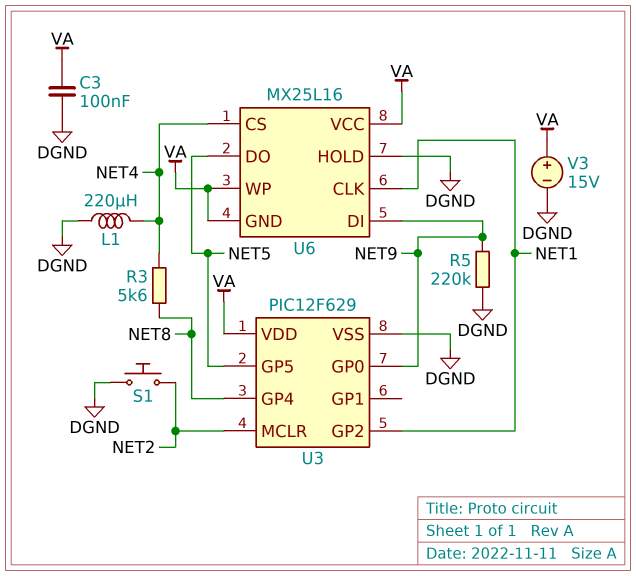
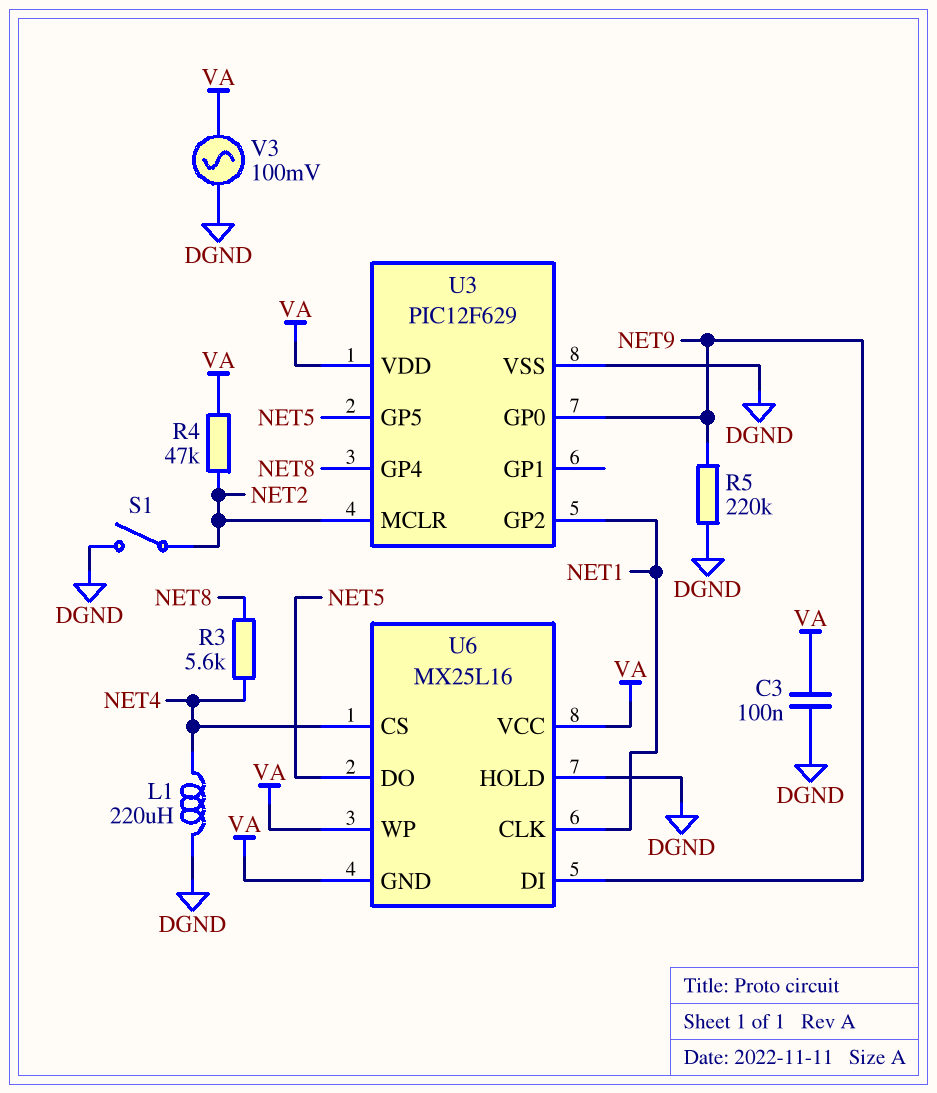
R4: none -> 47k (NET2, VA)
S1: button (DGND, NET2) -> switch (DGND, NET2)
V3: 15V (plus VA, minus DGND) -> AC 100mV (DGND, VA)

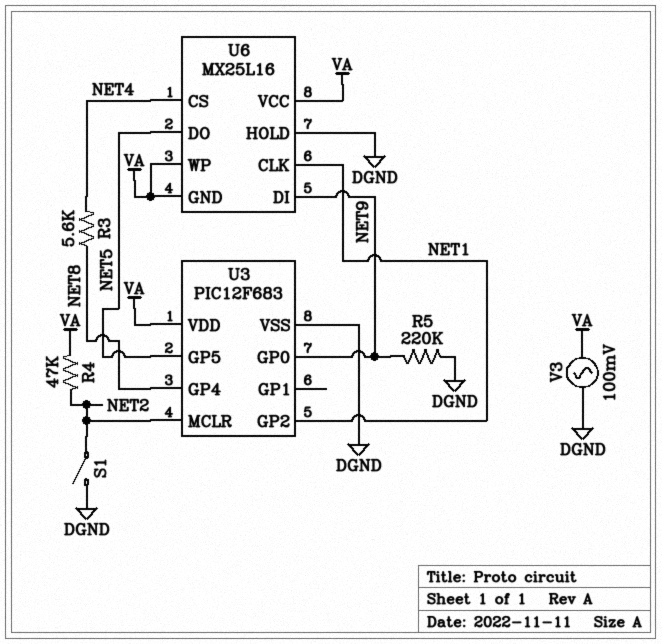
C3: 100nF (DGND, VA) -> none
L1: 220uH (DGND, NET4) -> none
U3: PIC12F629 -> PIC12F683

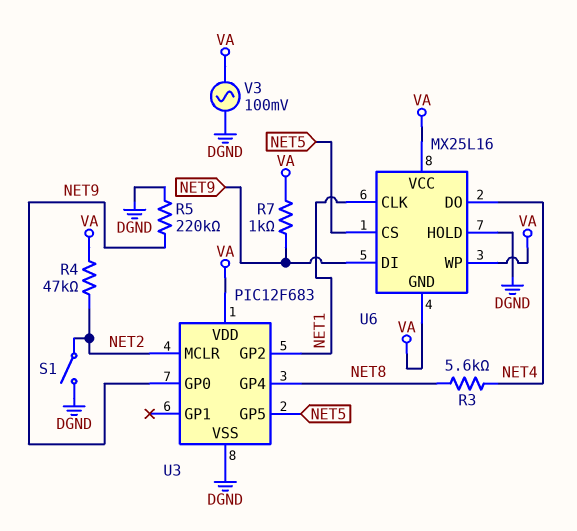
R7: none -> 1k (NET9, VA)
U6 pin CS: NET4 -> NET5
U6 pin DO: NET5 -> NET4

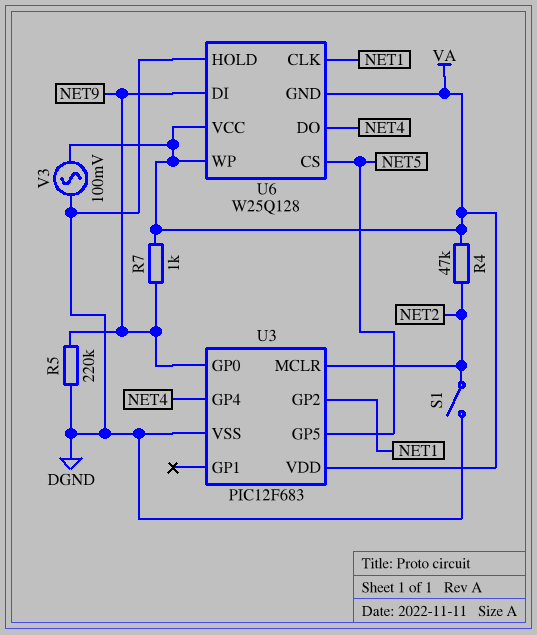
R3: 5.6k (NET4, NET8) -> none
U3 pin GP4: NET8 -> NET4
U6: MX25L16 -> W25Q128

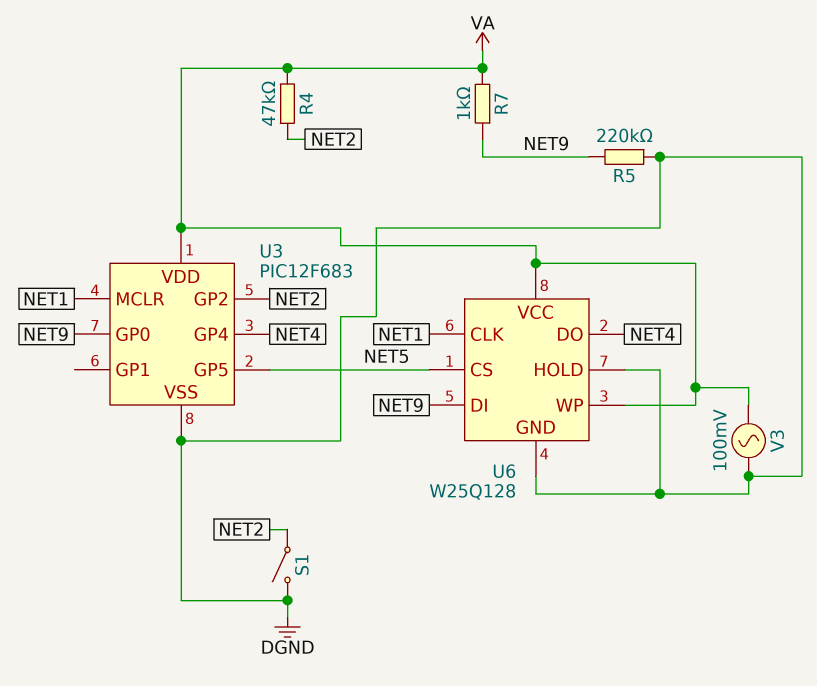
U3 pin GP2: NET1 -> NET2
U3 pin MCLR: NET2 -> NET1
U6 pin GND: VA -> DGND

